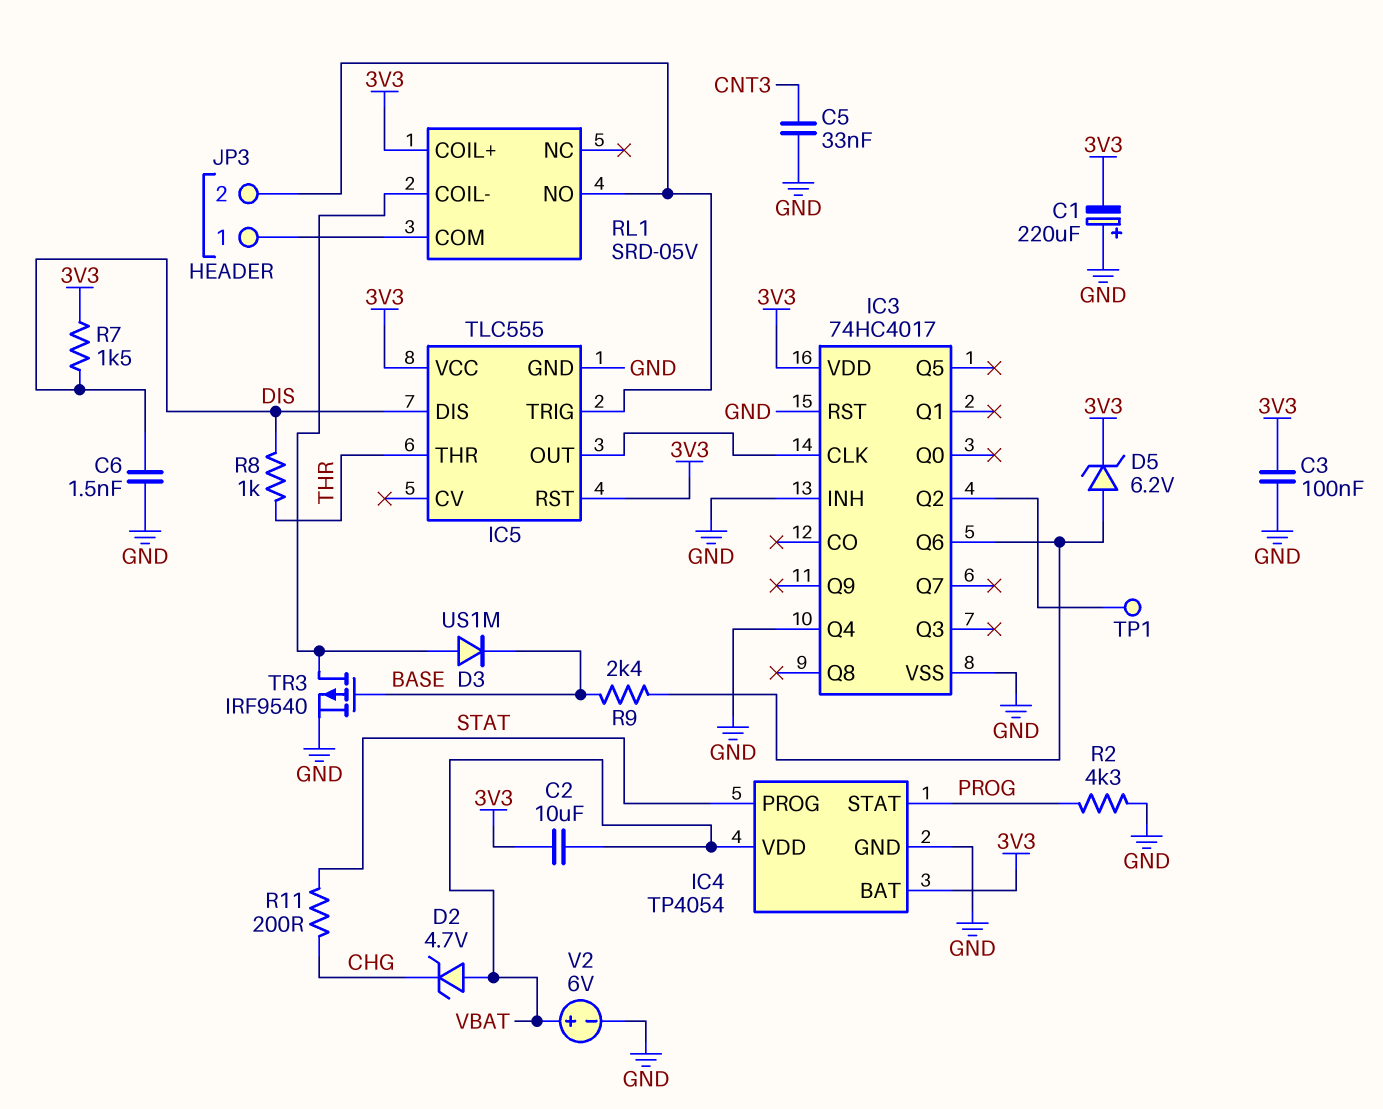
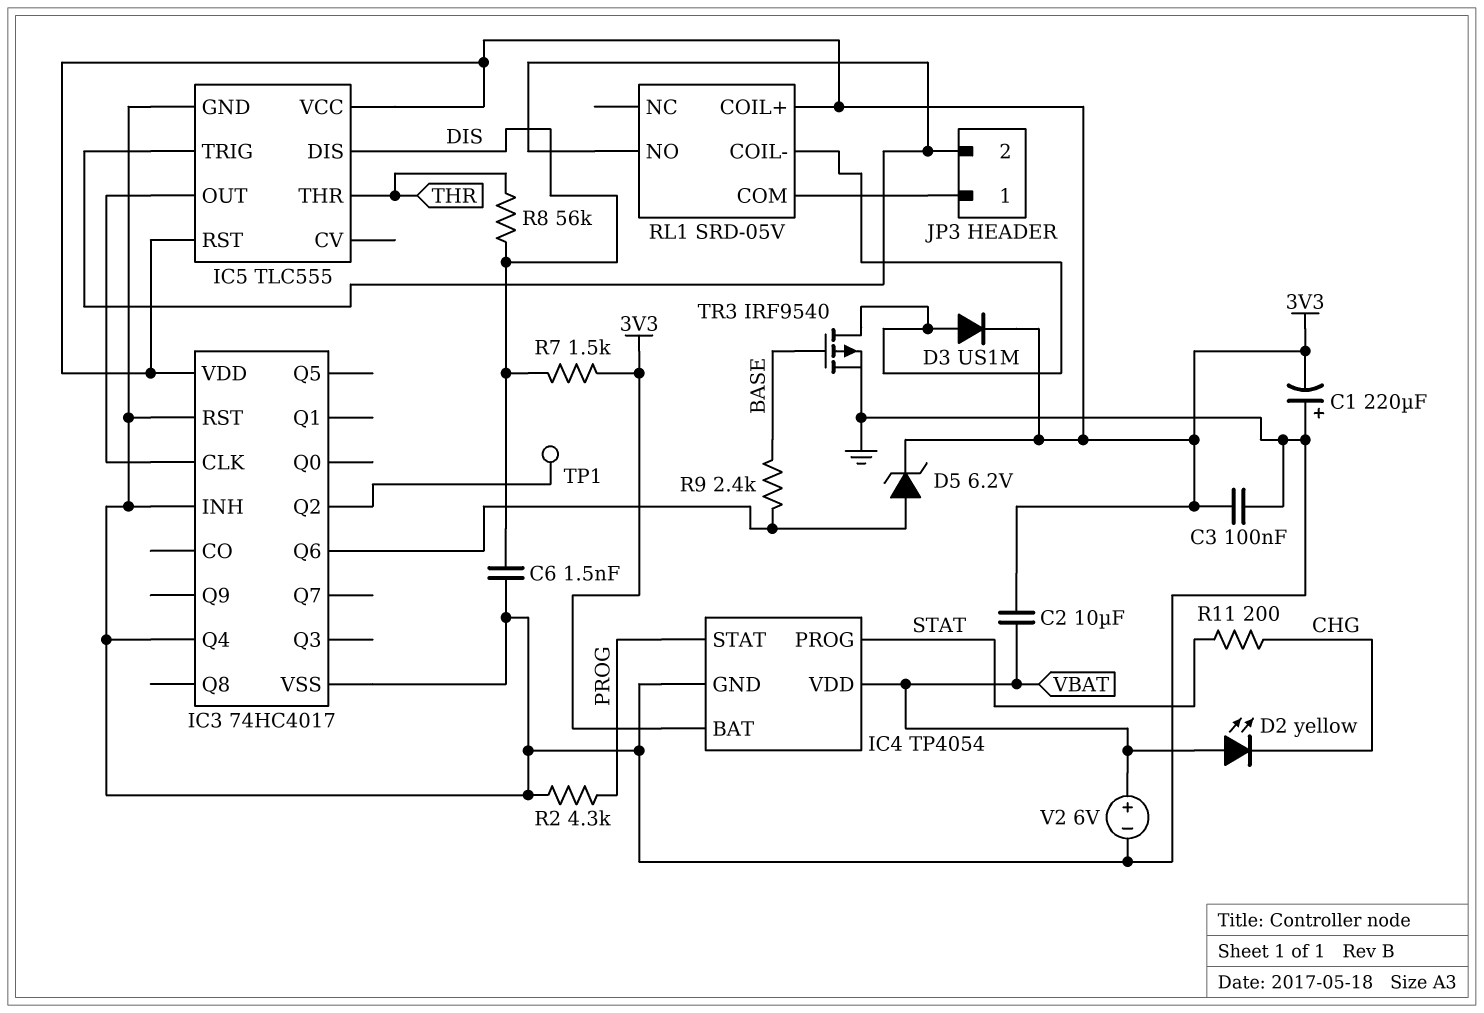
C5: 33nF (CNT3, GND) -> none
D2: zener 4.7V (A VBAT, K CHG) -> LED yellow (A VBAT, K CHG)
D3: diode US1M (A RL1/COIL-, K BASE) -> diode US1M (A RL1/COIL-, K 3V3)
R8: 1k (DIS, THR) -> 56k (DIS, THR)

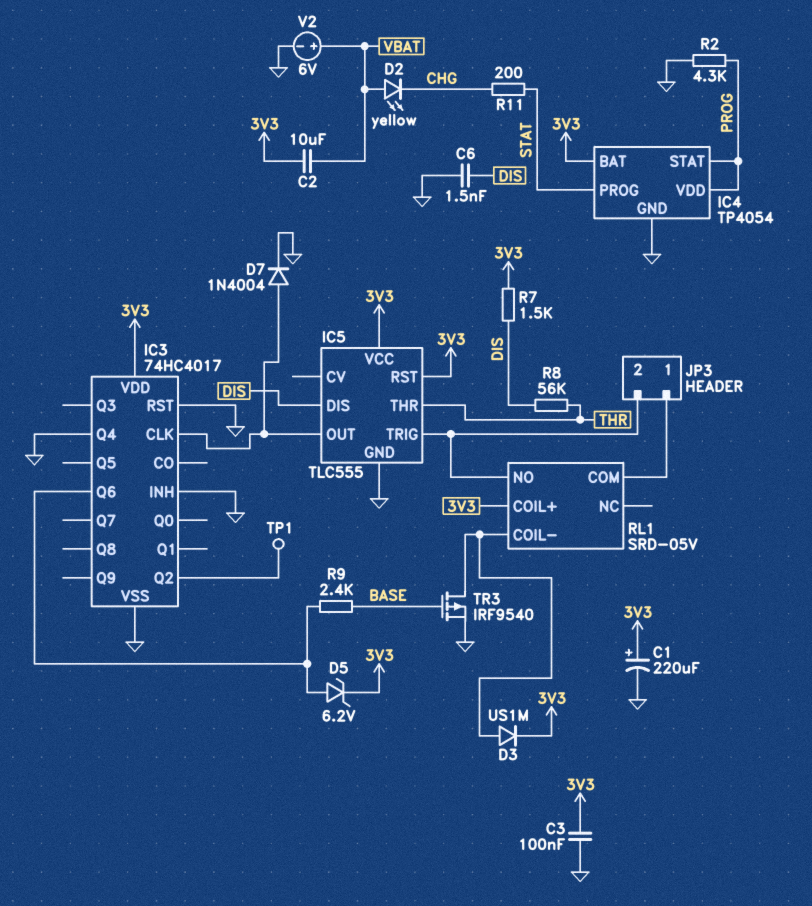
C1: 220uF (plus GND, minus 3V3) -> 220uF (plus 3V3, minus GND)
D7: none -> diode 1N4004 (A IC3/CLK, K GND)
IC4 pin VDD: VBAT -> PROG

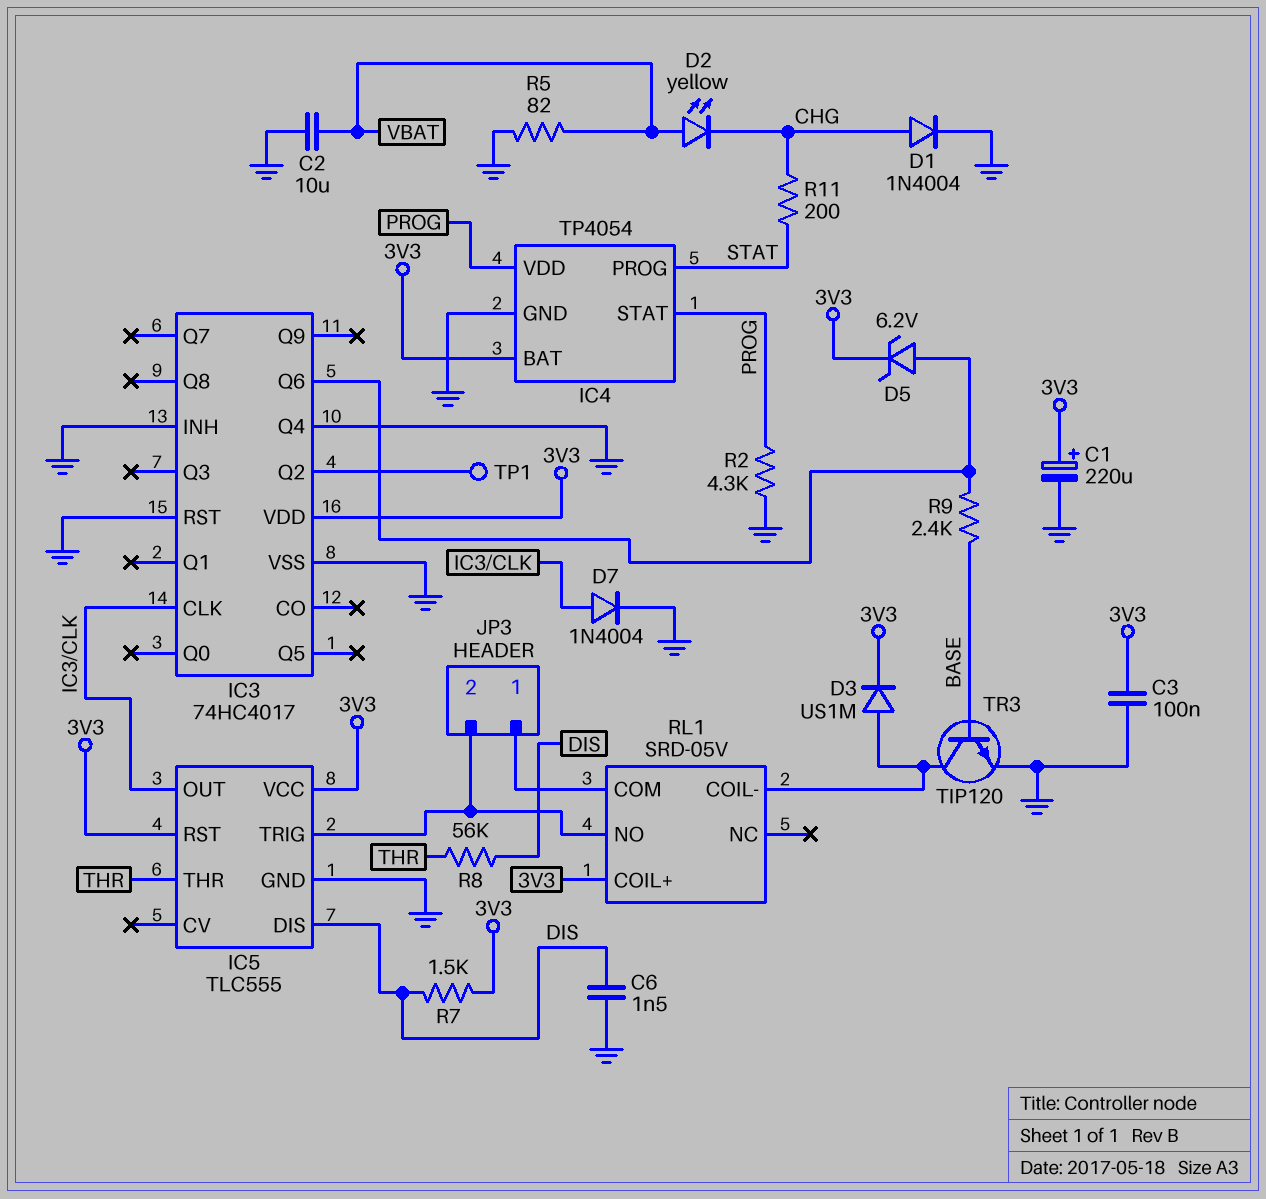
C2: 10uF (3V3, VBAT) -> 10uF (GND, VBAT)
D1: none -> diode 1N4004 (A CHG, K GND)
R5: none -> 82 (GND, VBAT)
TR3: PMOS IRF9540 (G BASE, D RL1/COIL-, S GND) -> NPN TIP120 (B BASE, C RL1/COIL-, E GND)
V2: 6V (plus VBAT, minus GND) -> none

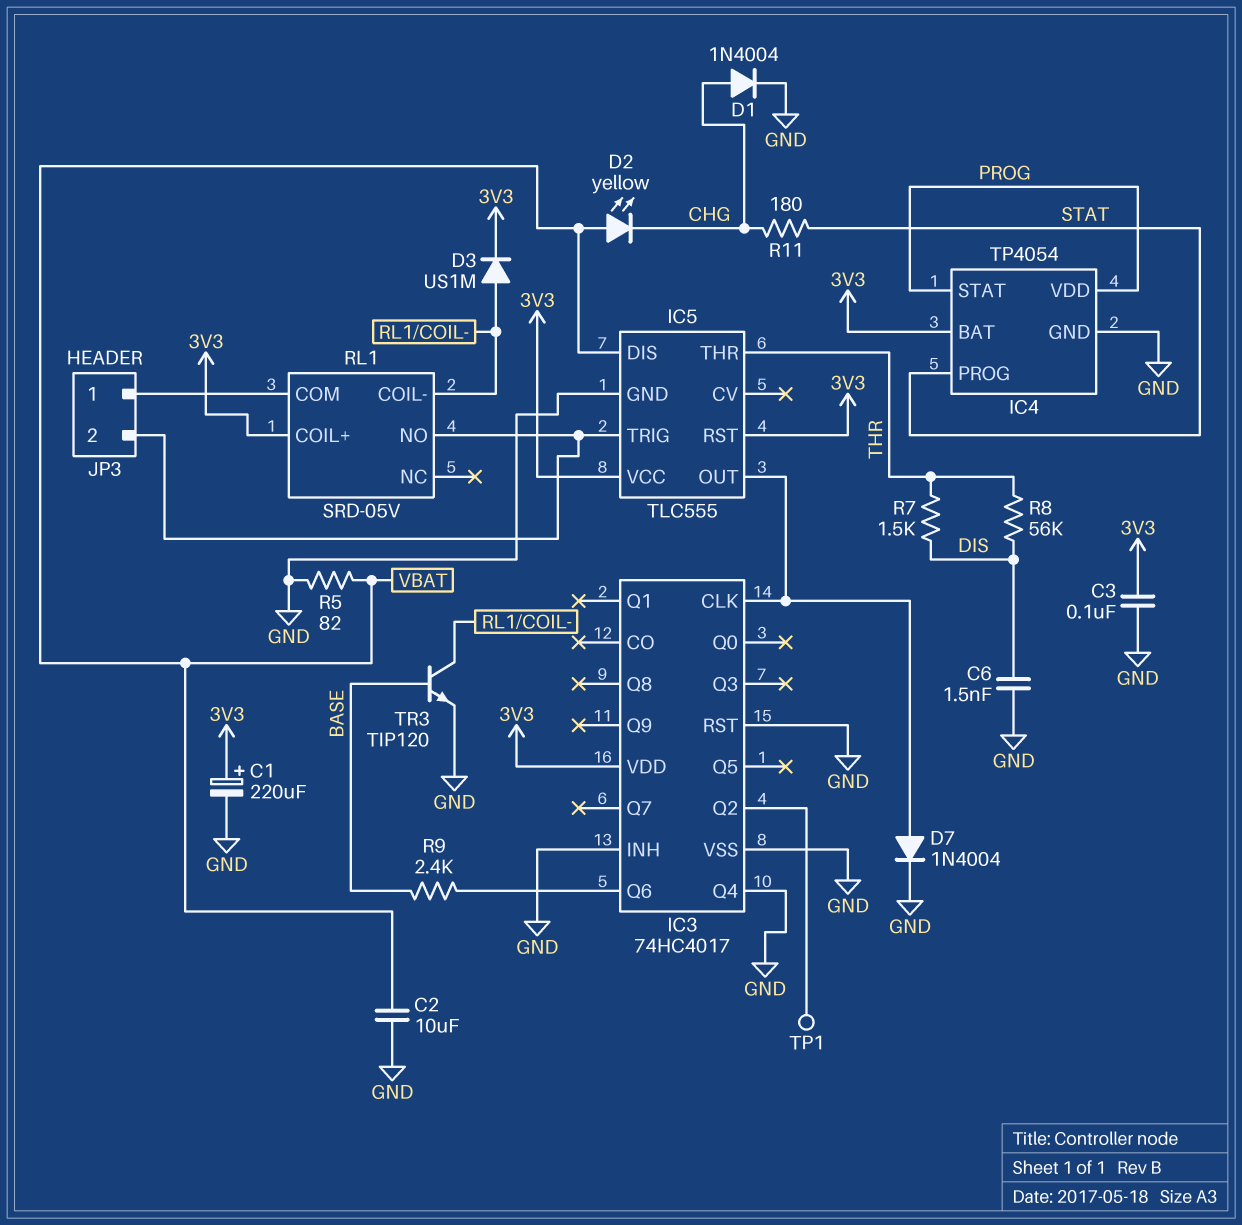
D5: zener 6.2V (A IC3/Q6, K 3V3) -> none
IC5 pin DIS: DIS -> VBAT
R2: 4.3k (GND, PROG) -> none
R7: 1.5k (3V3, DIS) -> 1.5k (DIS, THR)
R11: 200 (CHG, STAT) -> 180 (CHG, STAT)

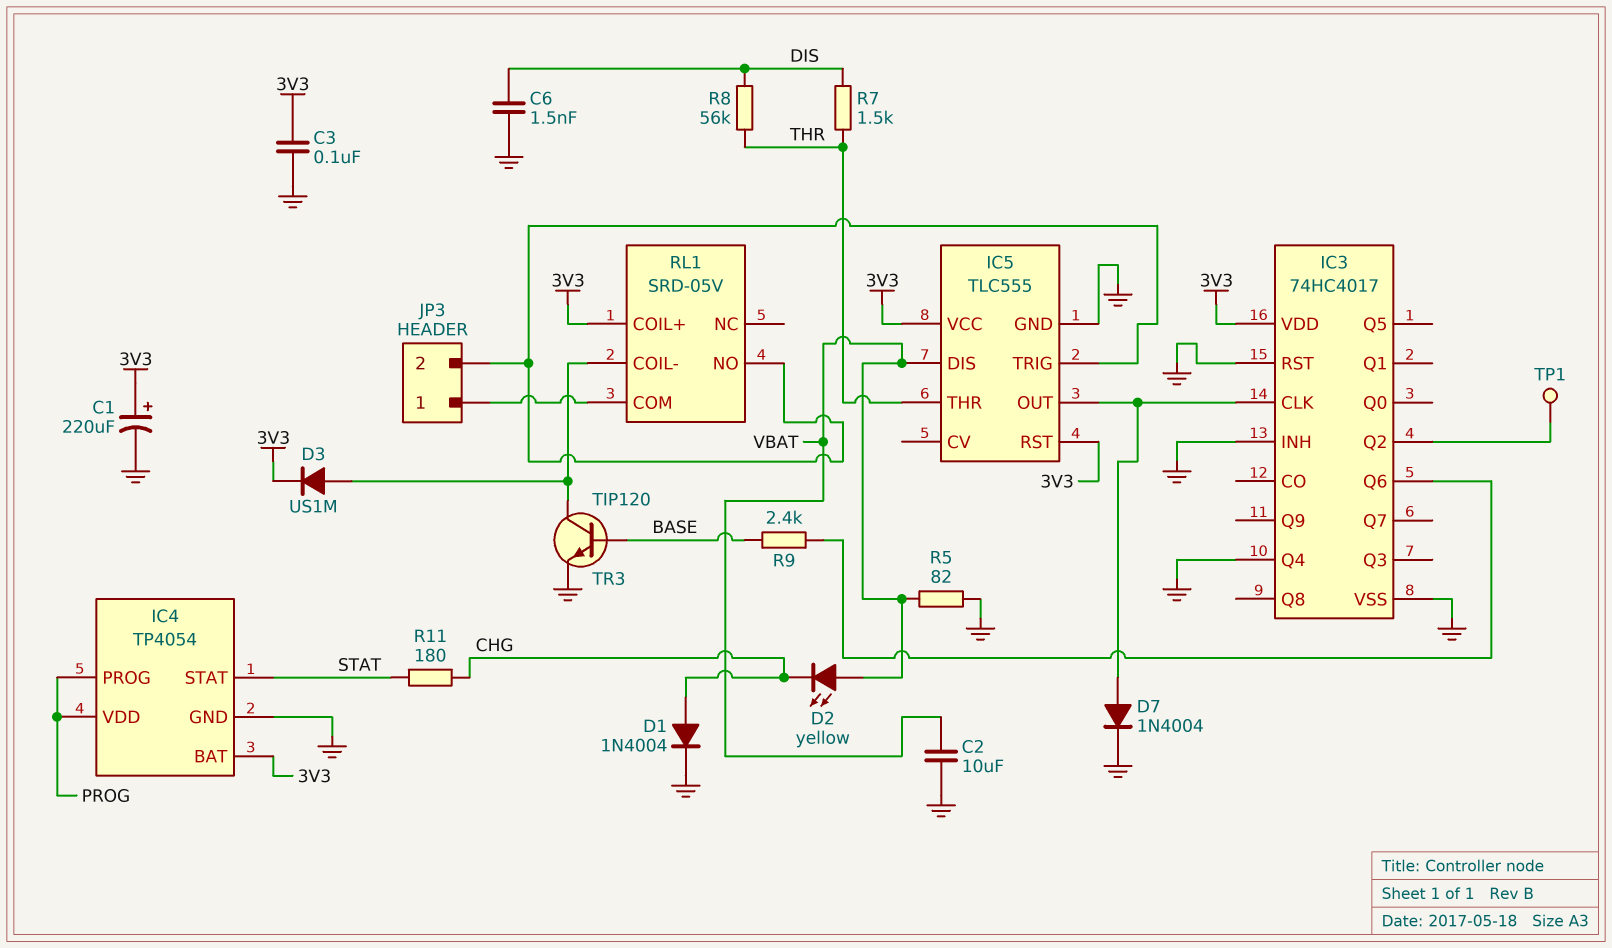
IC4 pin PROG: STAT -> PROG
IC4 pin STAT: PROG -> STAT

